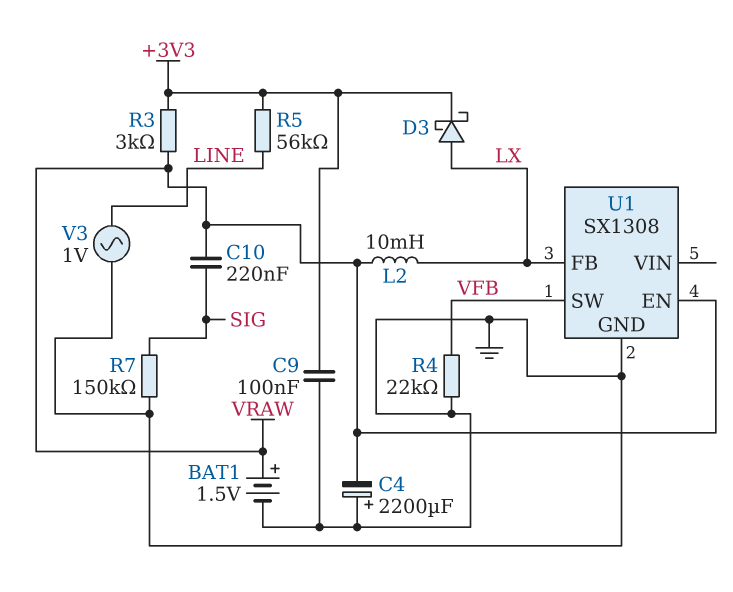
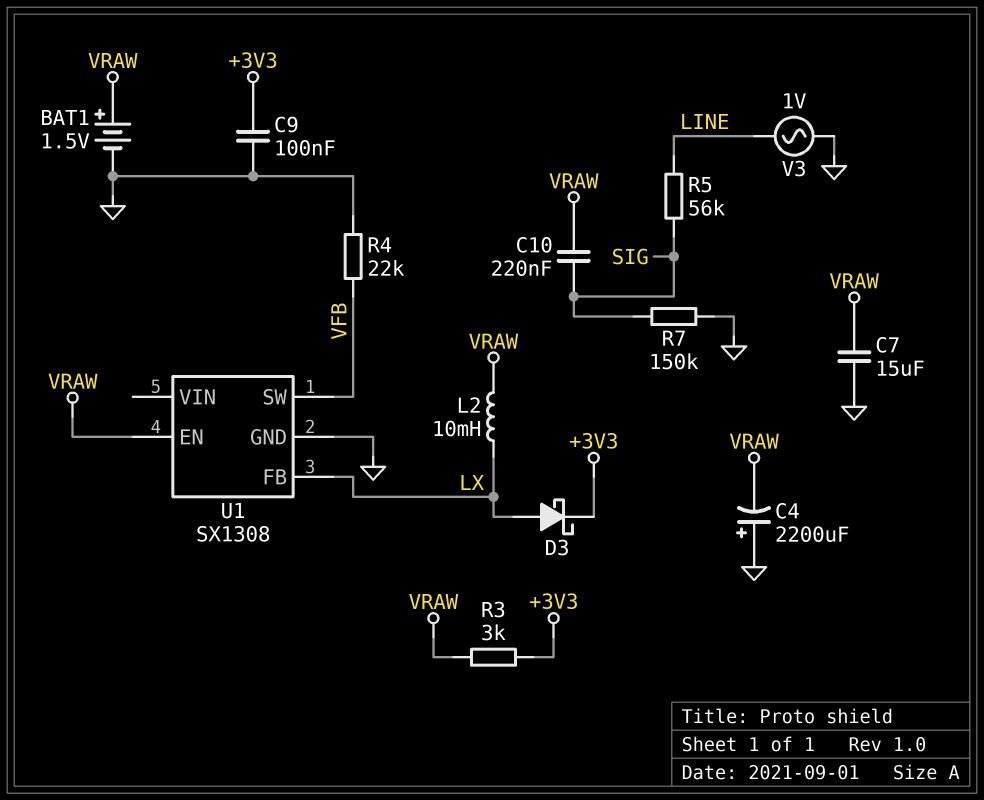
C7: none -> 15uF (GND, VRAW)
R5: 56k (+3V3, LINE) -> 56k (LINE, SIG)

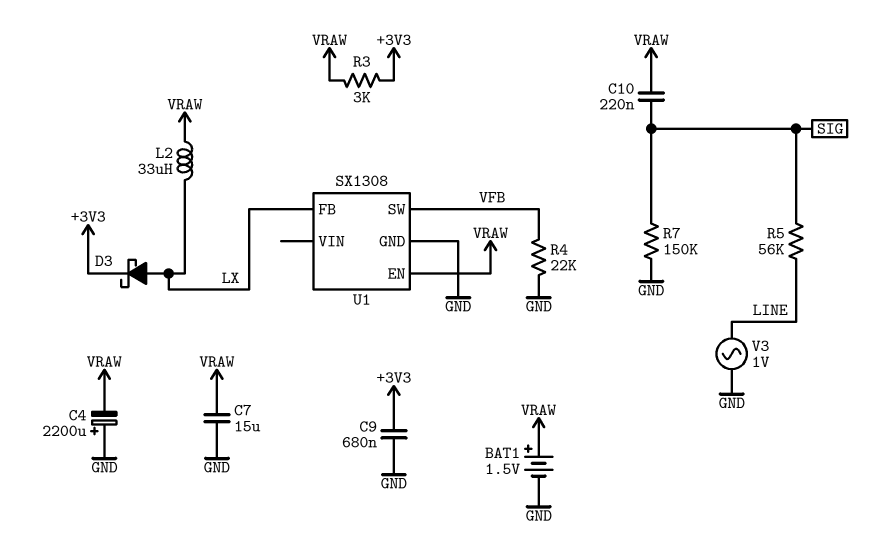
C9: 100nF (+3V3, GND) -> 680nF (+3V3, GND)
L2: 10mH (LX, VRAW) -> 33uH (LX, VRAW)

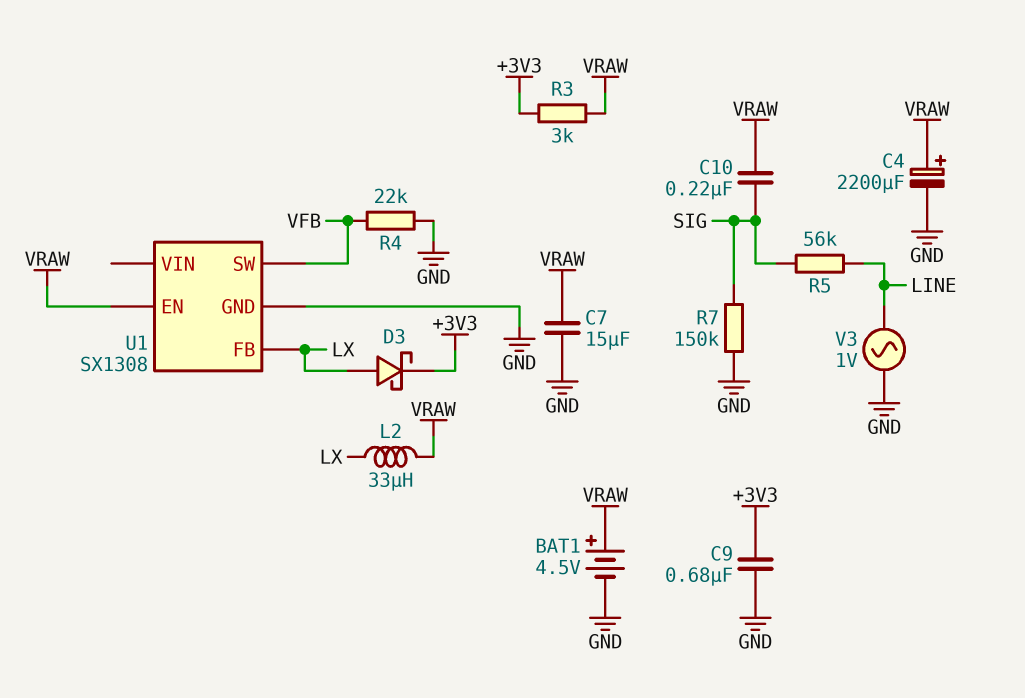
BAT1: 1.5V (plus VRAW, minus GND) -> 4.5V (plus VRAW, minus GND)
C4: 2200uF (plus GND, minus VRAW) -> 2200uF (plus VRAW, minus GND)

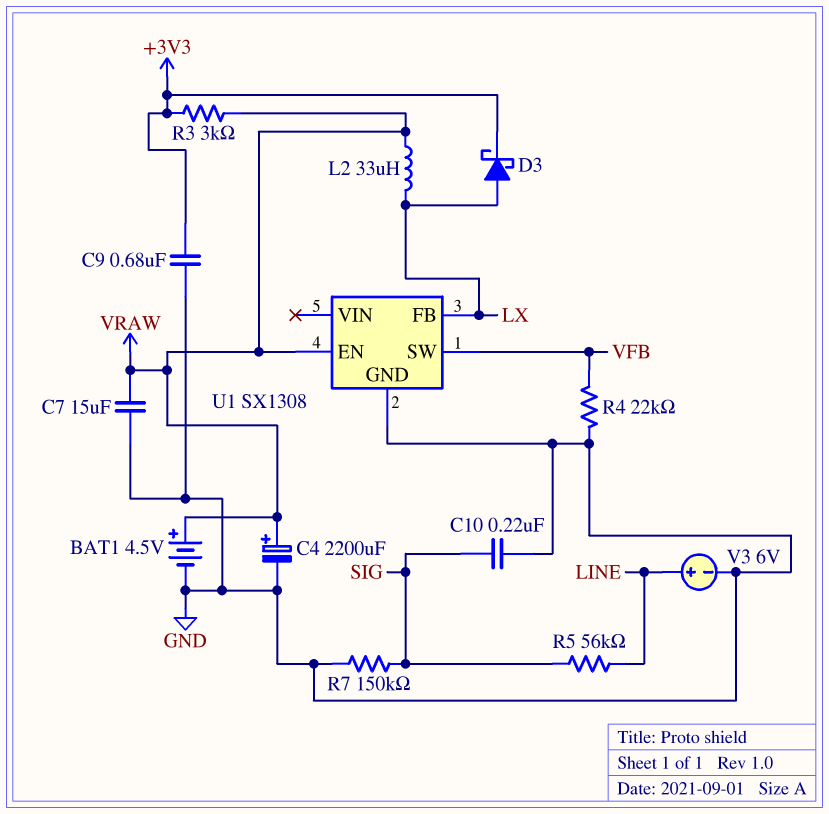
C10: 220nF (SIG, VRAW) -> 220nF (GND, SIG)
V3: AC 1V (GND, LINE) -> 6V (plus LINE, minus GND)

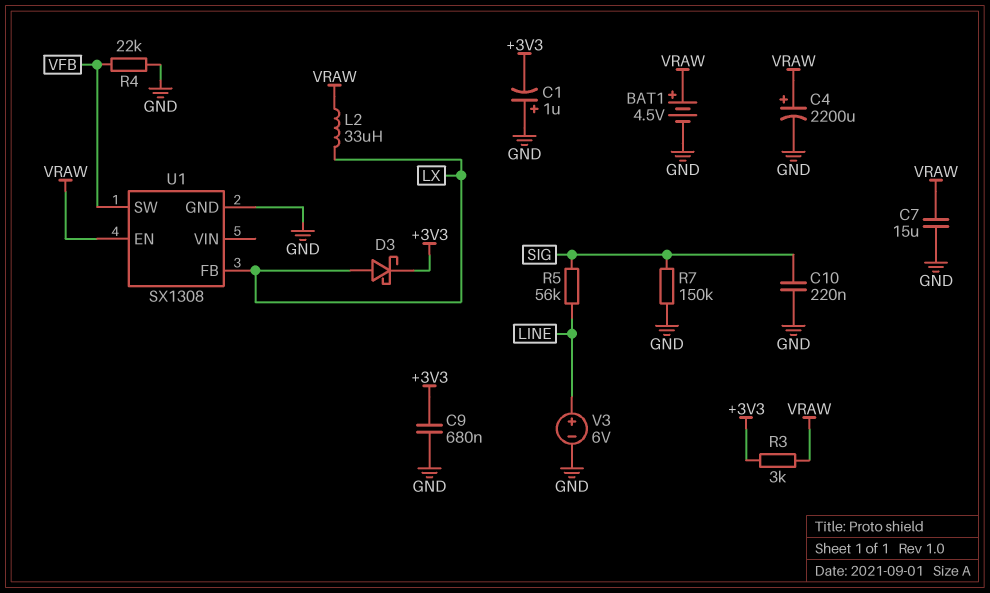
C1: none -> 1uF (plus GND, minus +3V3)

